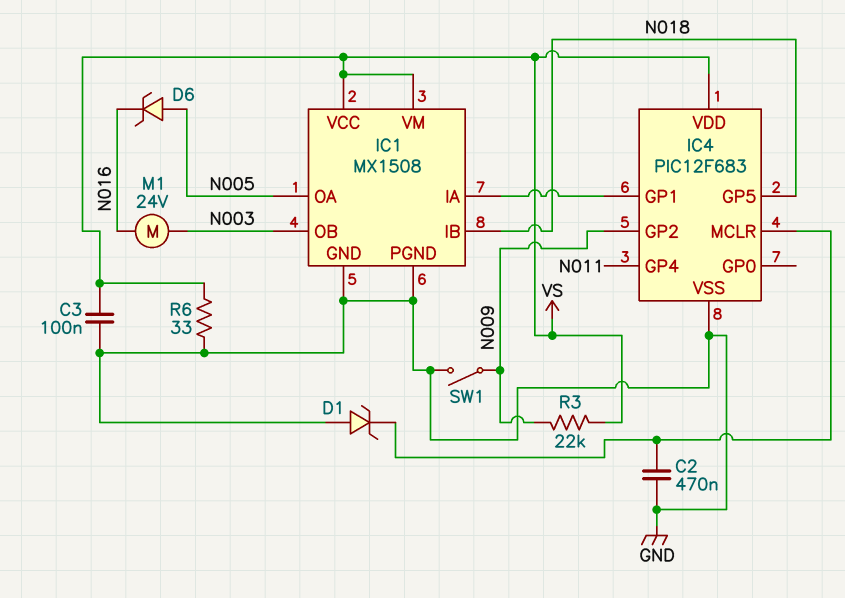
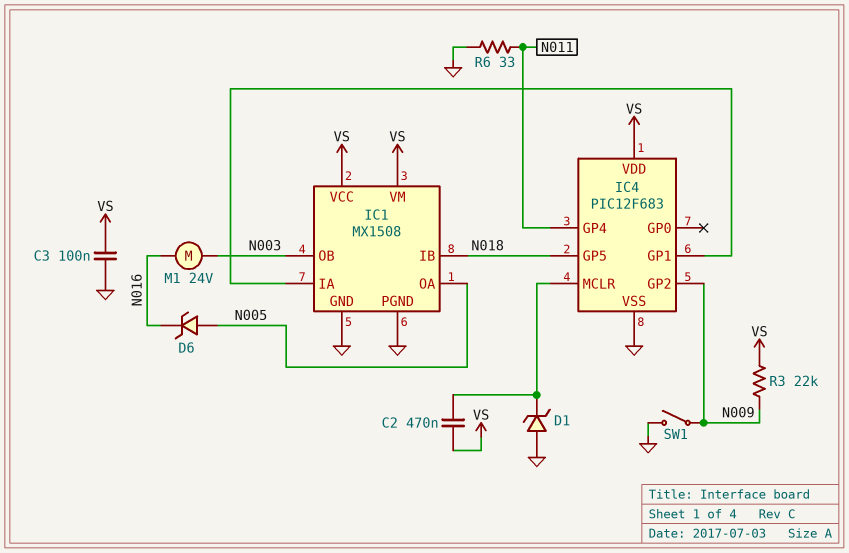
C2: 470nF (GND, IC4/MCLR) -> 470nF (IC4/MCLR, VS)
R6: 33 (GND, VS) -> 33 (GND, N011)

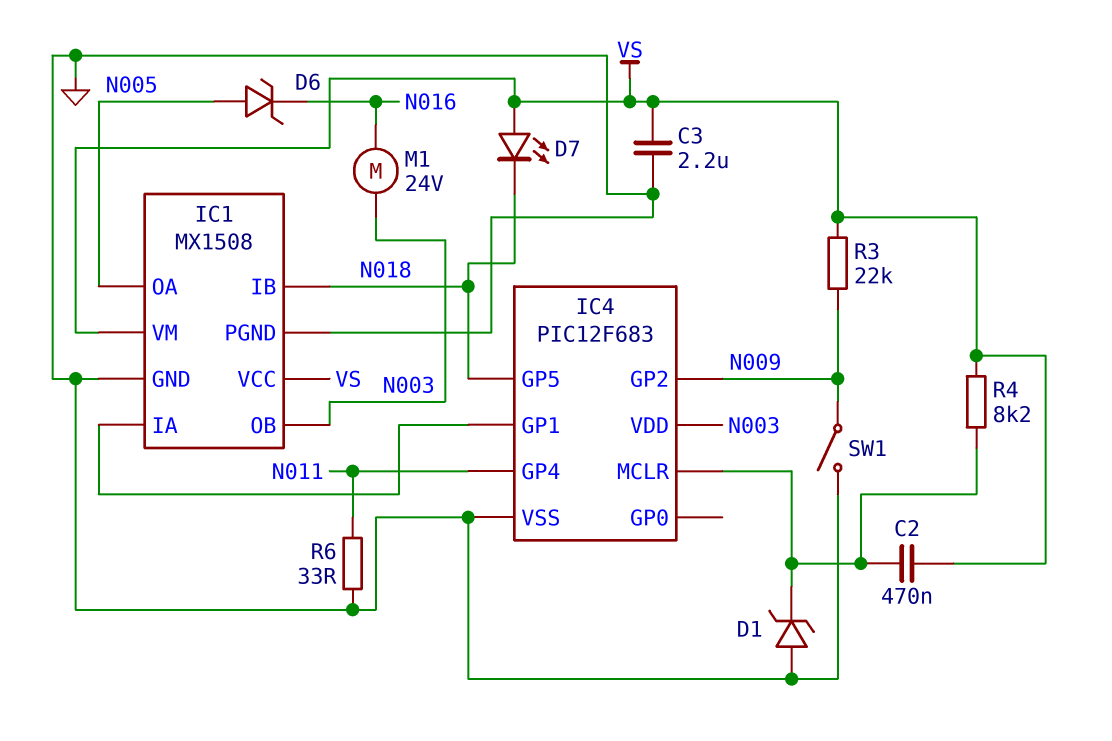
C3: 100nF (GND, VS) -> 2.2uF (GND, VS)
D7: none -> LED (A VS, K N018)
IC4 pin VDD: VS -> N003
R4: none -> 8.2k (IC4/MCLR, VS)

